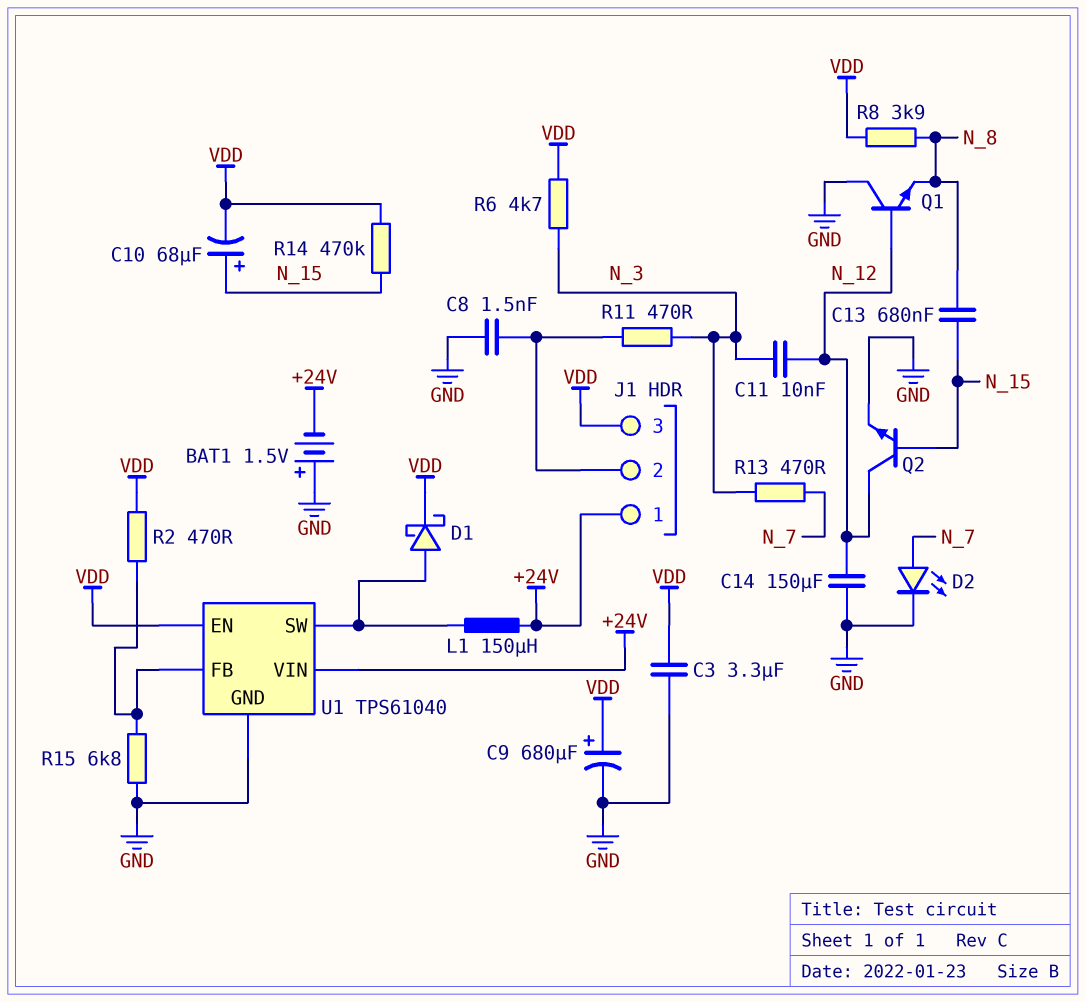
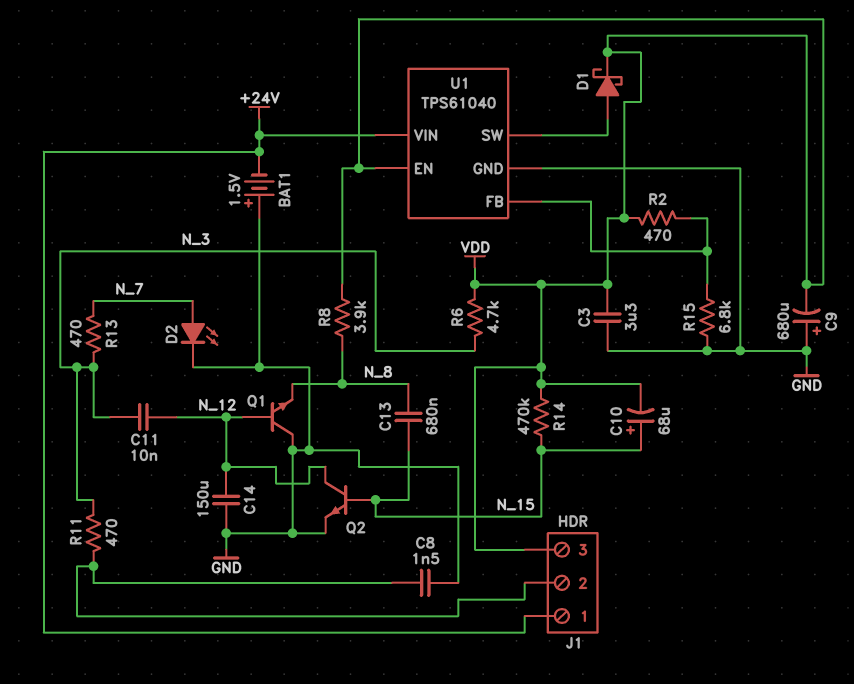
C9: 680uF (plus VDD, minus GND) -> 680uF (plus GND, minus VDD)
L1: 150uH (+24V, U1/SW) -> none

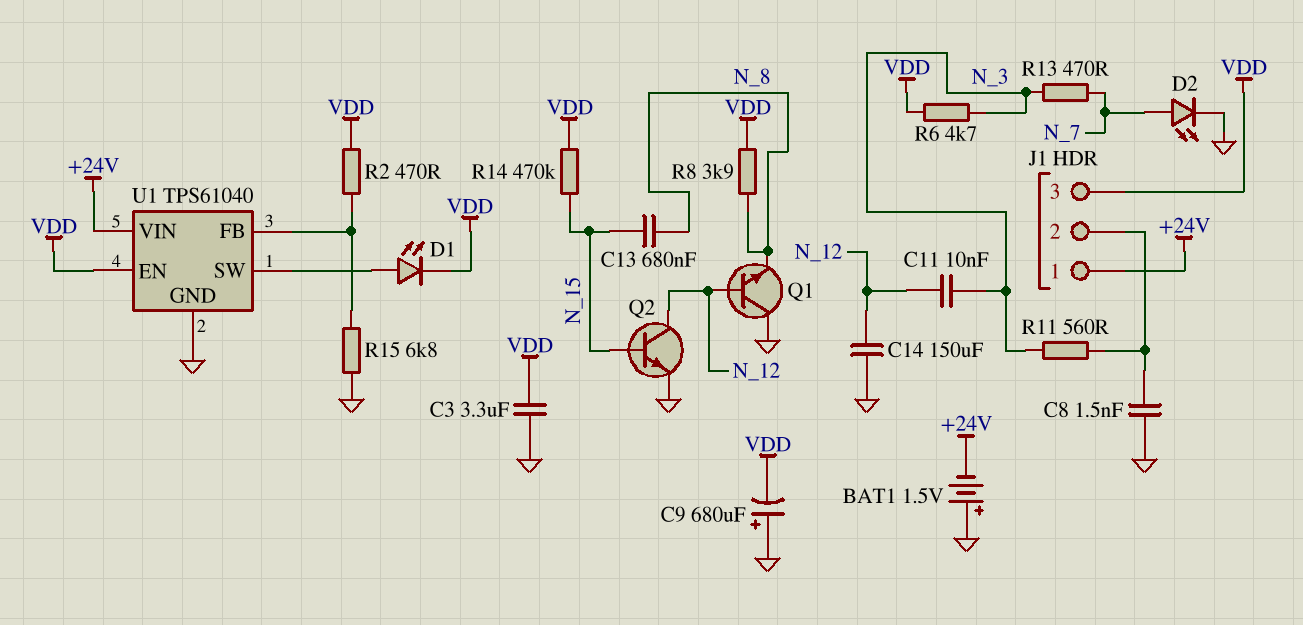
C10: 68uF (plus N_15, minus VDD) -> none
D1: schottky (A U1/SW, K VDD) -> LED (A U1/SW, K VDD)
R11: 470 (J1/2, N_3) -> 560 (J1/2, N_3)

